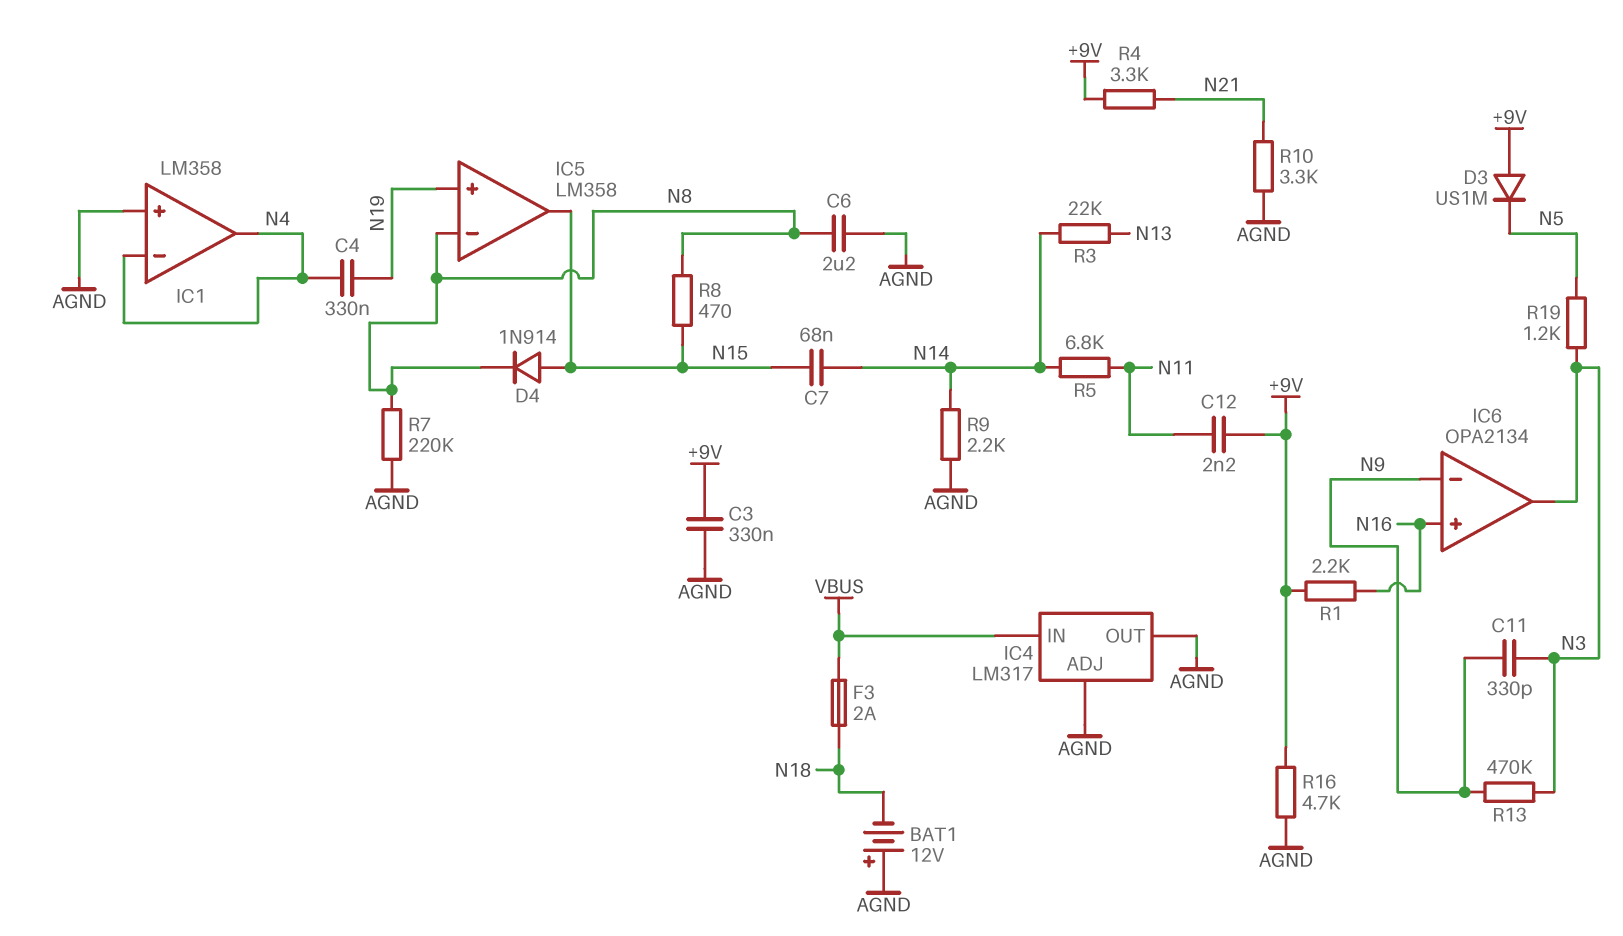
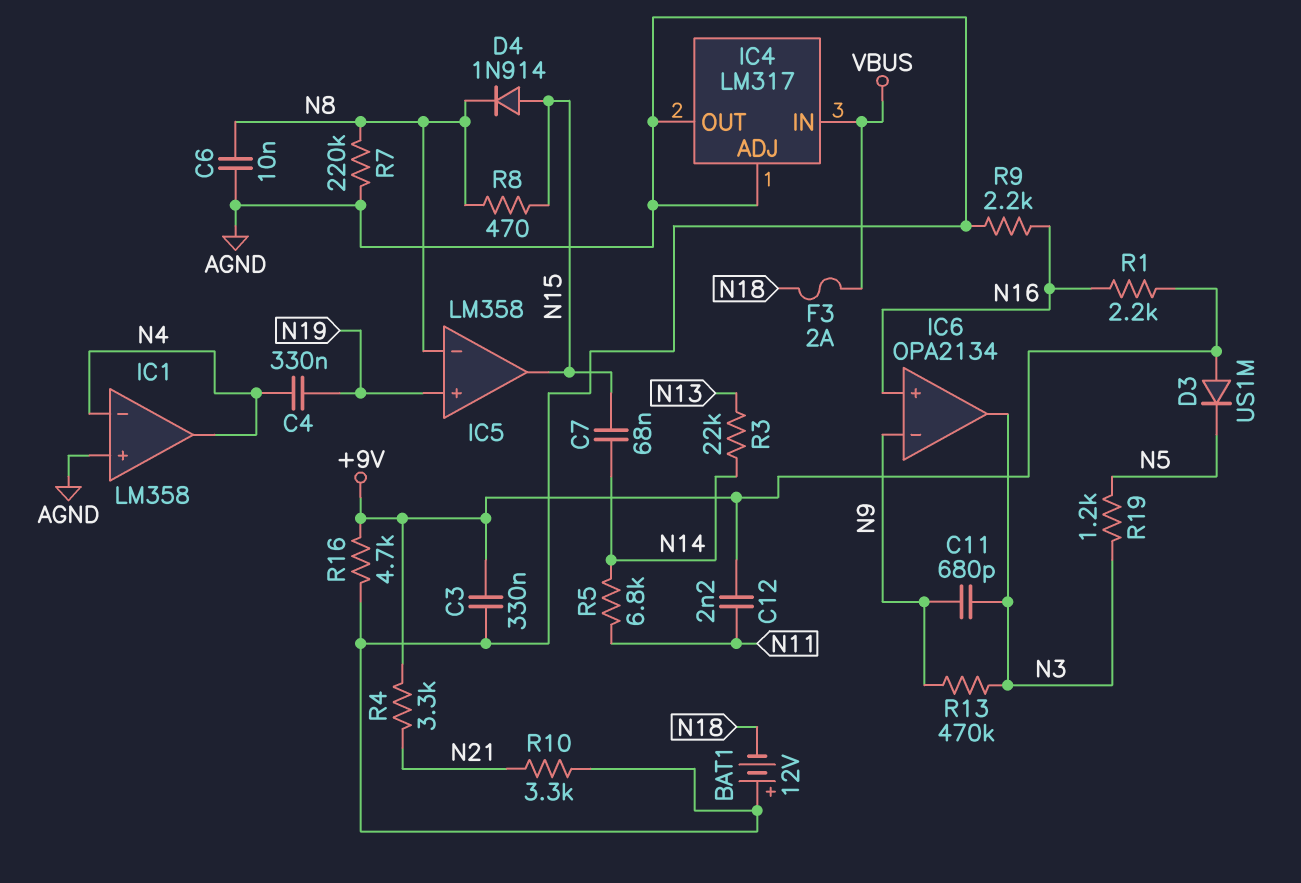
C6: 2.2uF (AGND, N8) -> 10nF (AGND, N8)
C11: 330pF (N3, N9) -> 680pF (N3, N9)
R9: 2.2k (AGND, N14) -> 2.2k (AGND, N16)

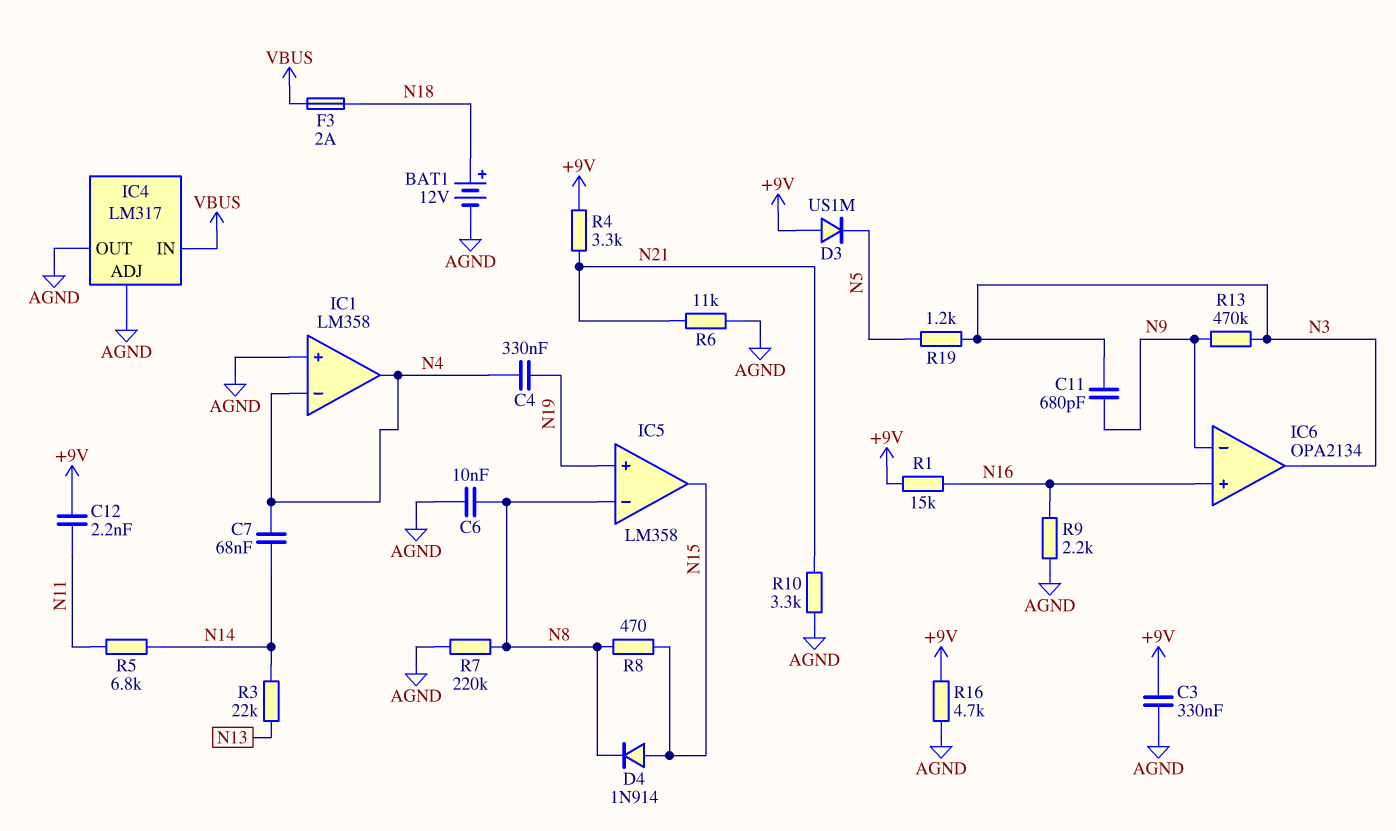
BAT1: 12V (plus AGND, minus N18) -> 12V (plus N18, minus AGND)
C7: 68nF (N14, N15) -> 68nF (N4, N14)
R1: 2.2k (+9V, N16) -> 15k (+9V, N16)
R6: none -> 11k (AGND, N21)

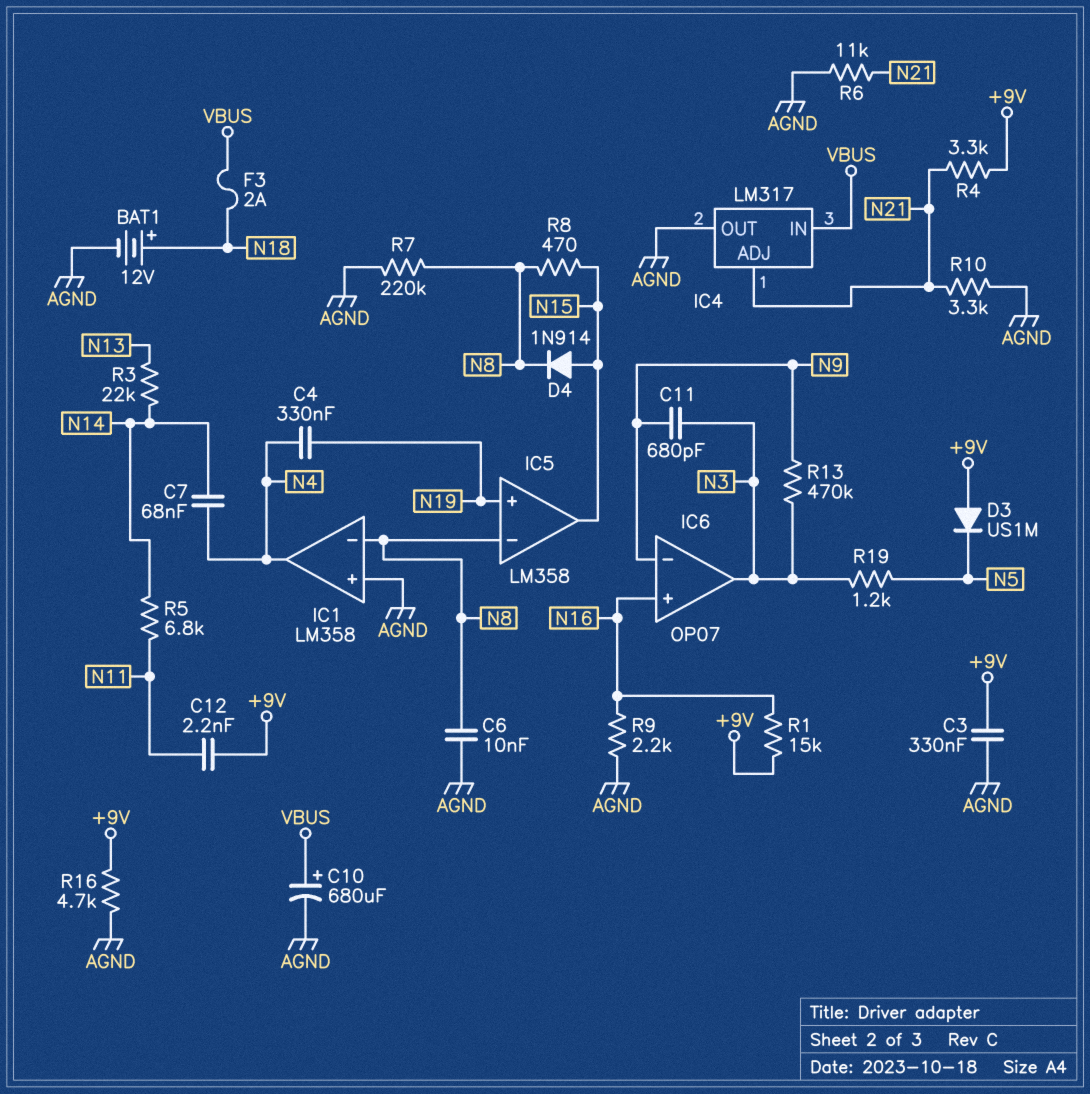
C10: none -> 680uF (plus VBUS, minus AGND)
IC1 pin in-: N4 -> N8
IC4 pin ADJ: AGND -> N21
IC6: OPA2134 -> OP07

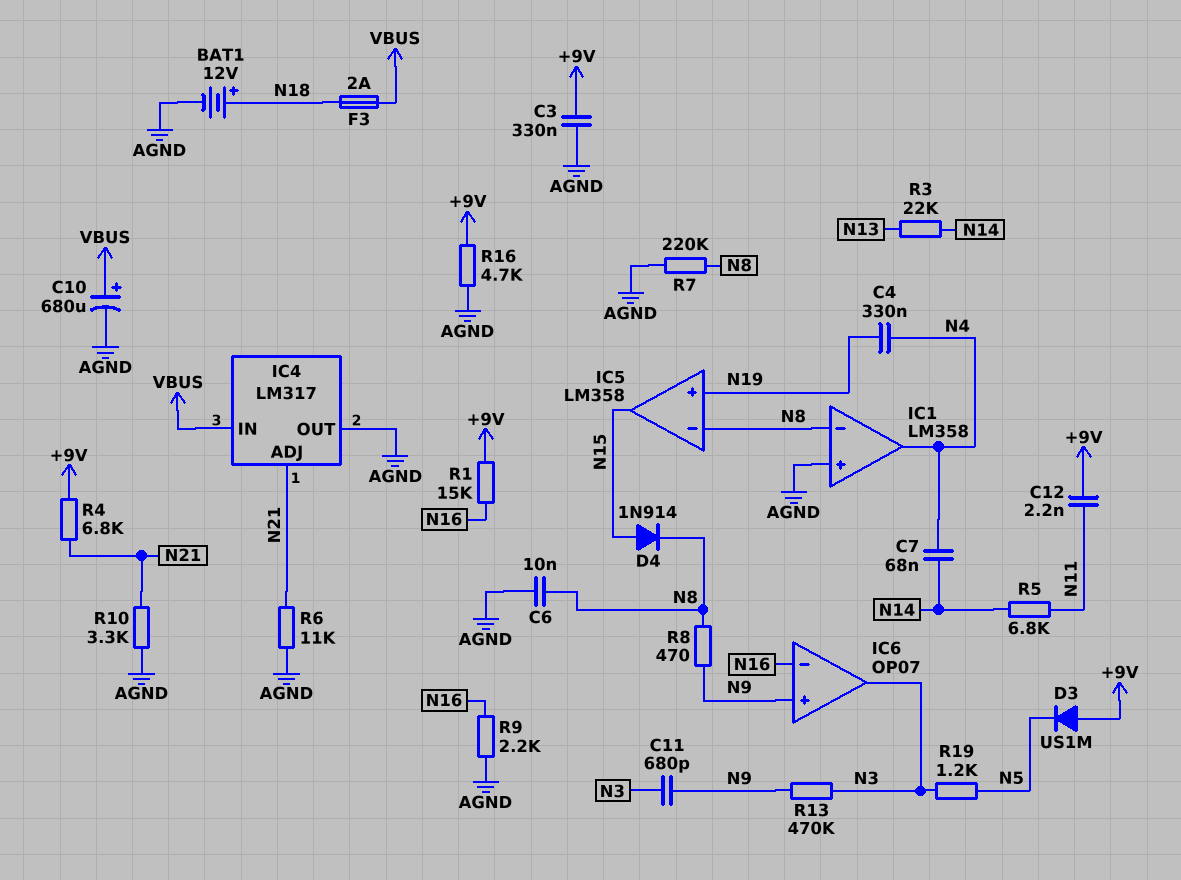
IC6 pin in+: N16 -> N9
IC6 pin in-: N9 -> N16
R4: 3.3k (+9V, N21) -> 6.8k (+9V, N21)
R8: 470 (N8, N15) -> 470 (N8, N9)

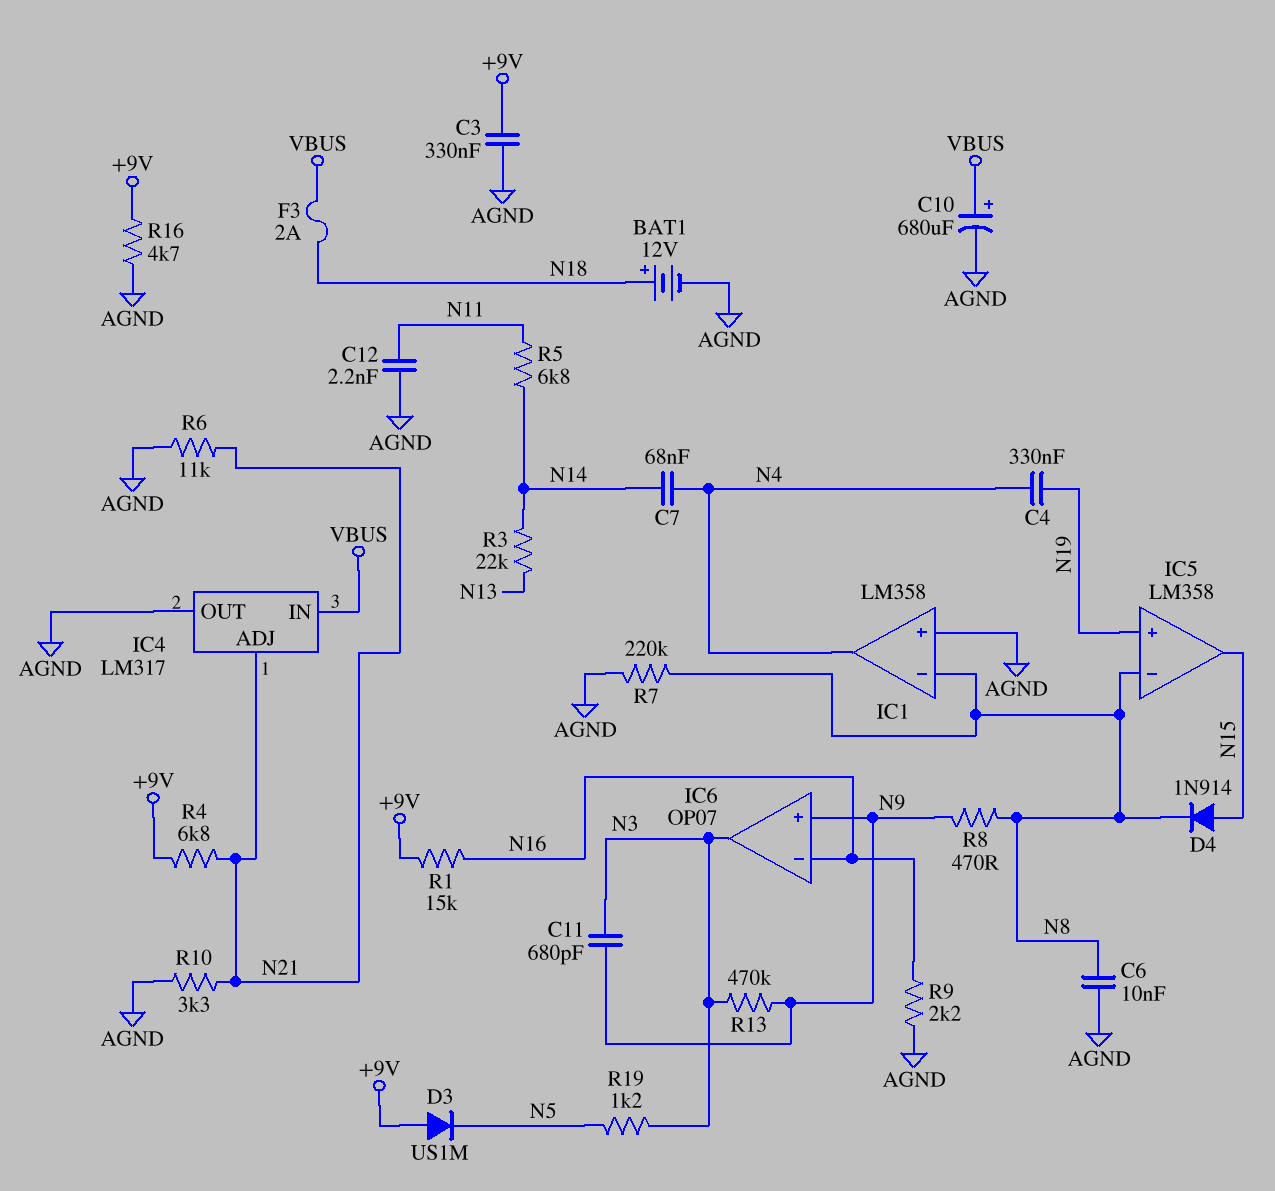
C12: 2.2nF (+9V, N11) -> 2.2nF (AGND, N11)

